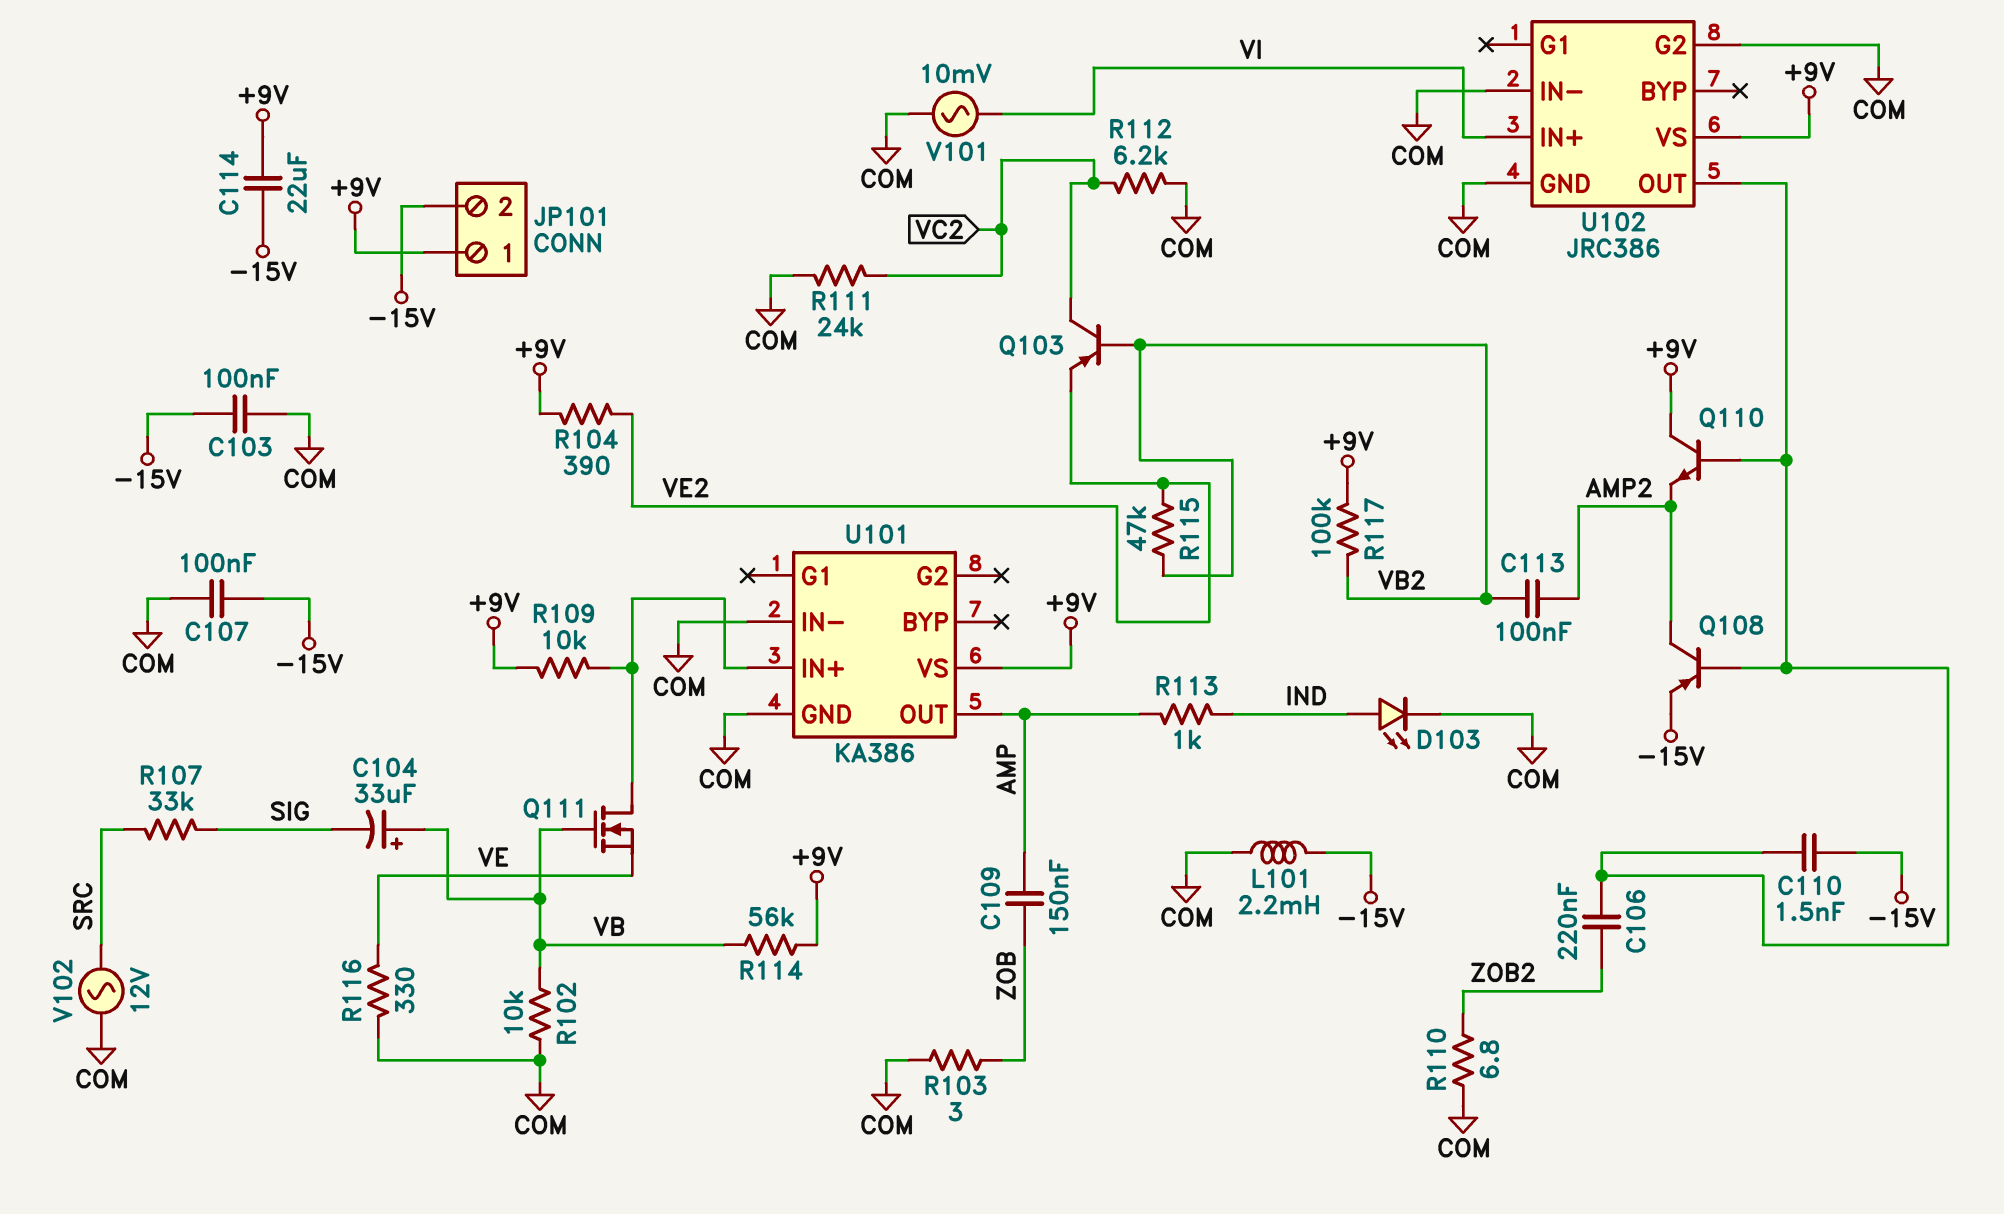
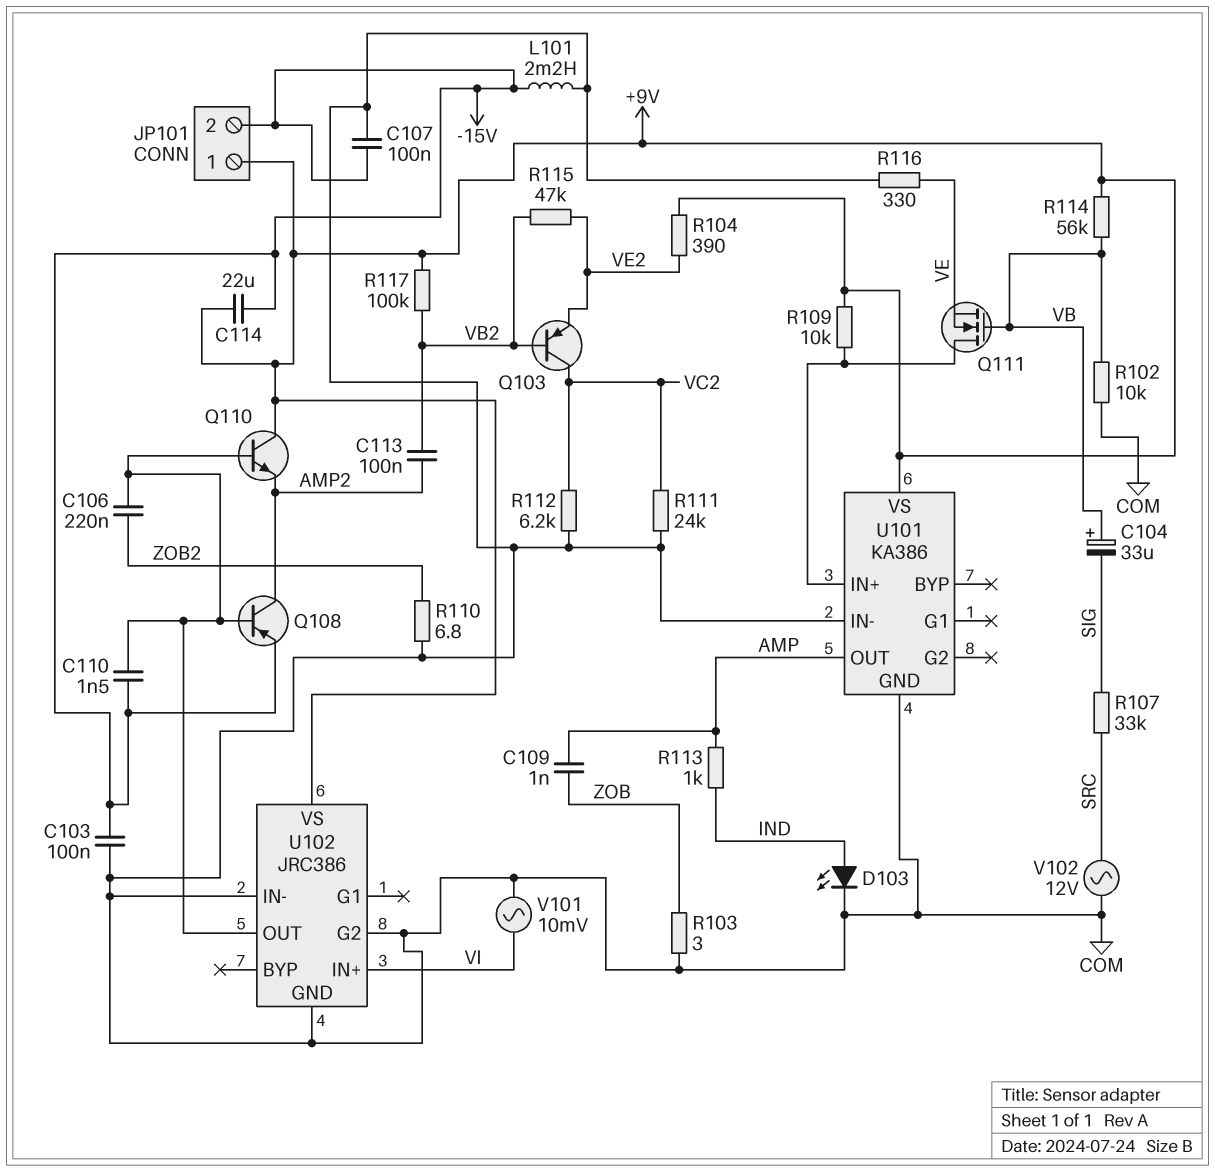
C109: 150nF (AMP, ZOB) -> 1nF (AMP, ZOB)

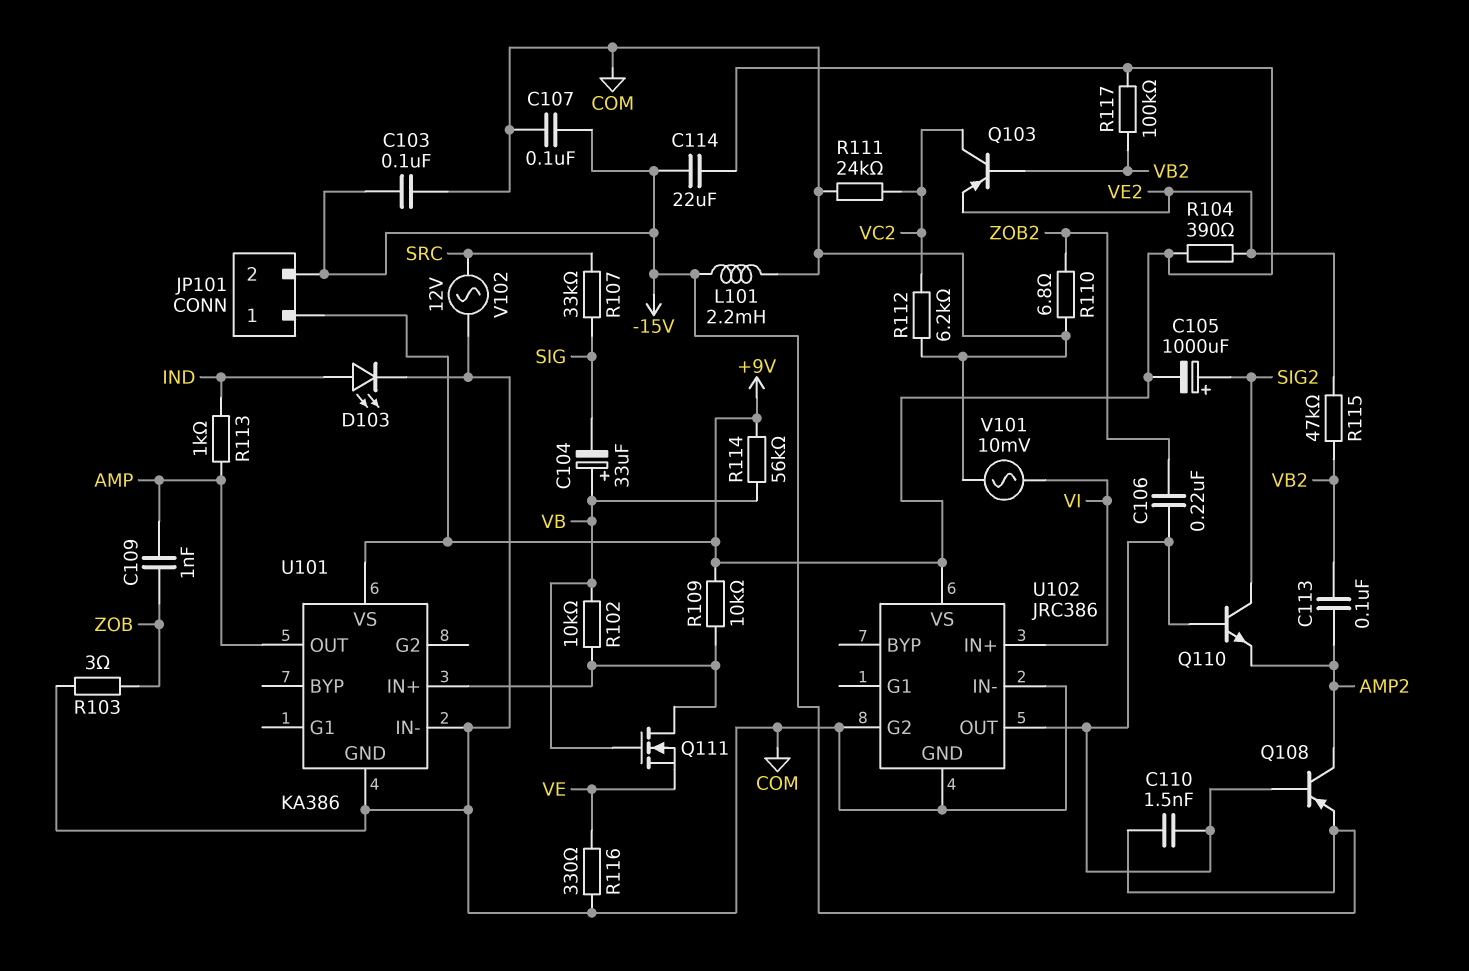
C105: none -> 1000uF (plus SIG2, minus +9V)
Q110: NPN (B U102/OUT, C +9V, E AMP2) -> NPN (B U102/OUT, C SIG2, E AMP2)
R102: 10k (COM, VB) -> 10k (U101/IN+, VB)

